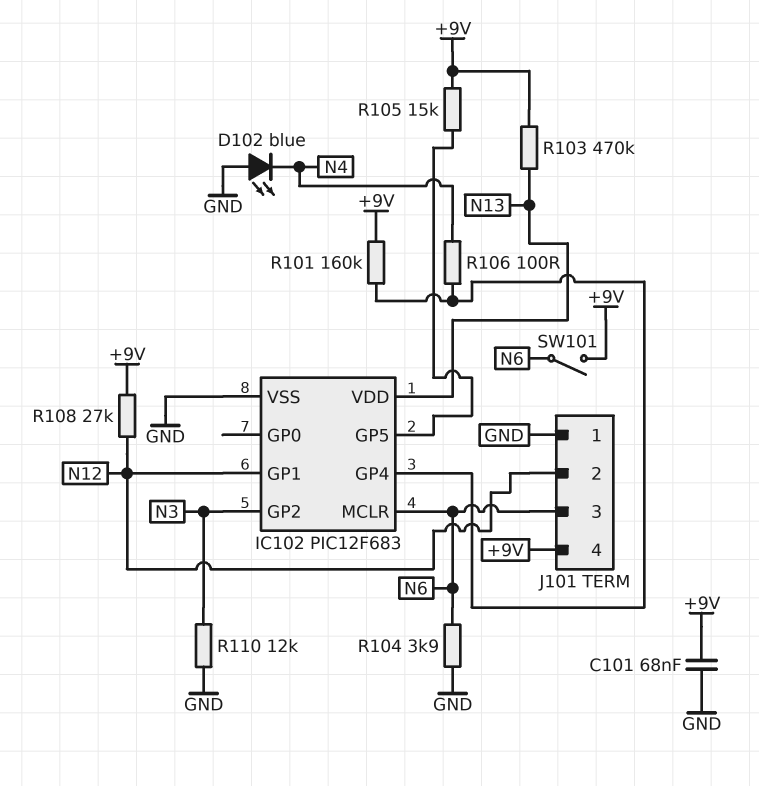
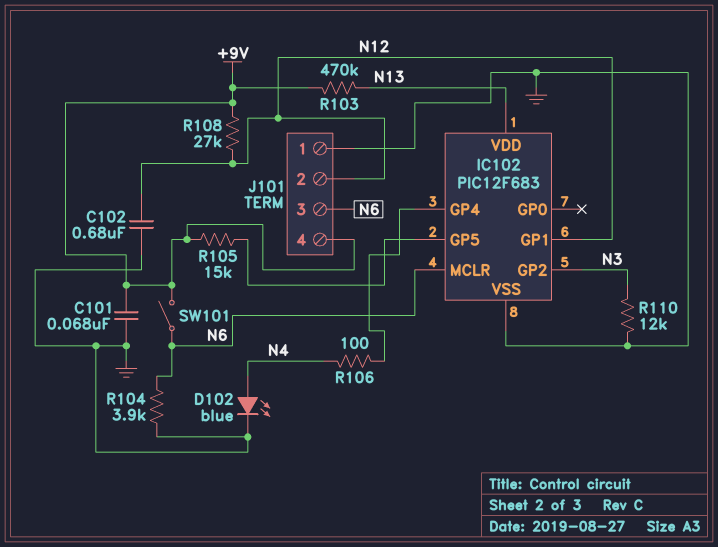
C102: none -> 680nF (GND, N12)
D102: LED blue (A GND, K N4) -> LED blue (A N4, K GND)
R101: 160k (+9V, IC102/GP4) -> none

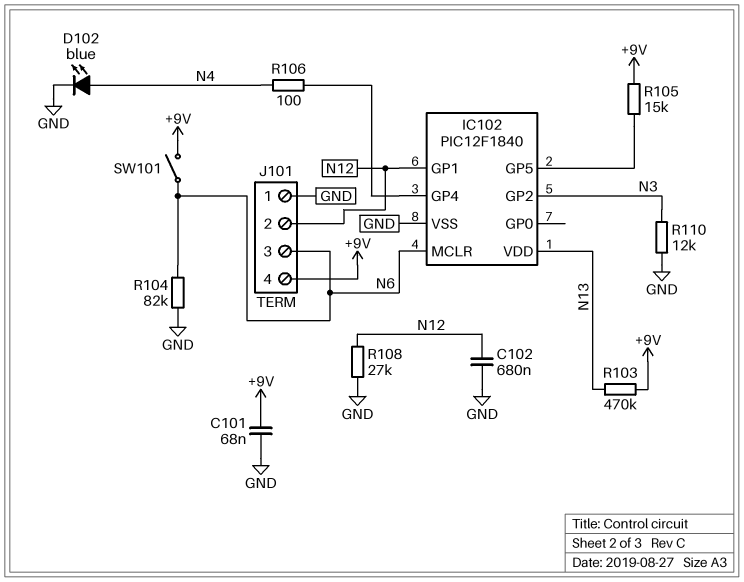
IC102: PIC12F683 -> PIC12F1840
R104: 3.9k (GND, N6) -> 82k (GND, N6)
R108: 27k (+9V, N12) -> 27k (GND, N12)

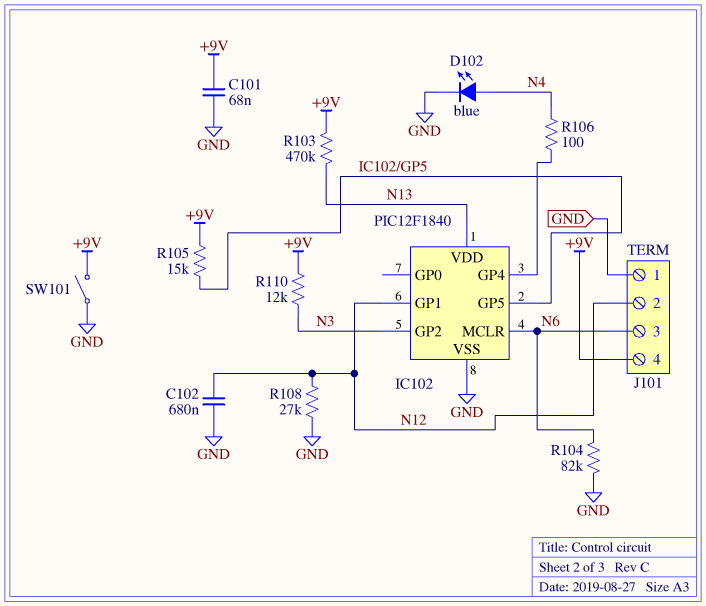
R110: 12k (GND, N3) -> 12k (+9V, N3)
SW101: switch (+9V, N6) -> switch (+9V, GND)

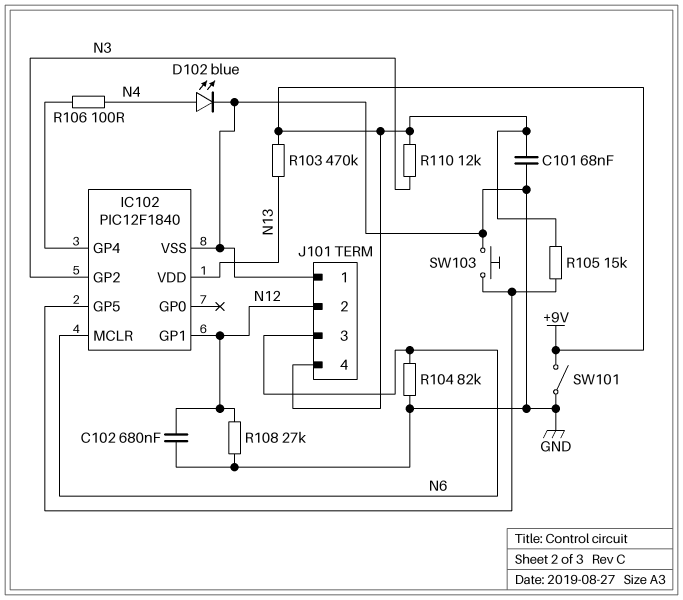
SW103: none -> button (GND, IC102/GP5)

